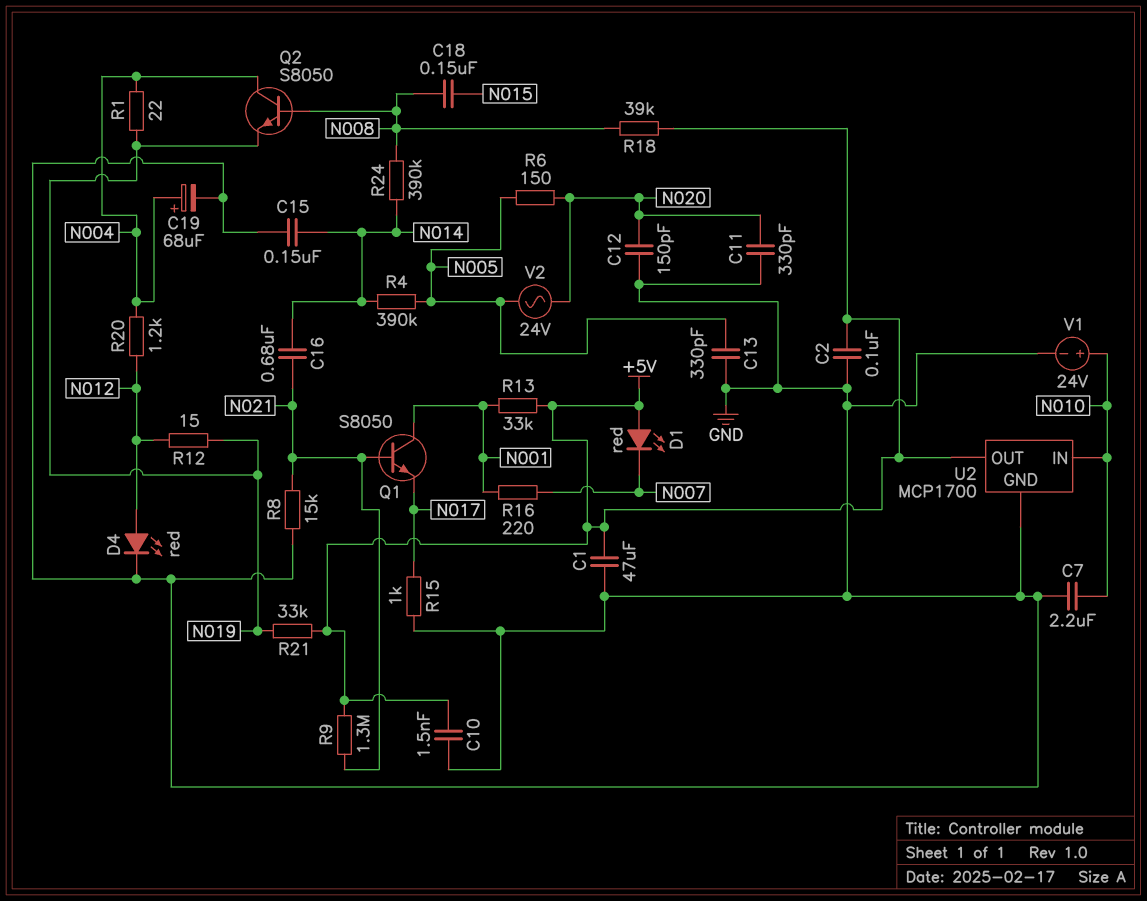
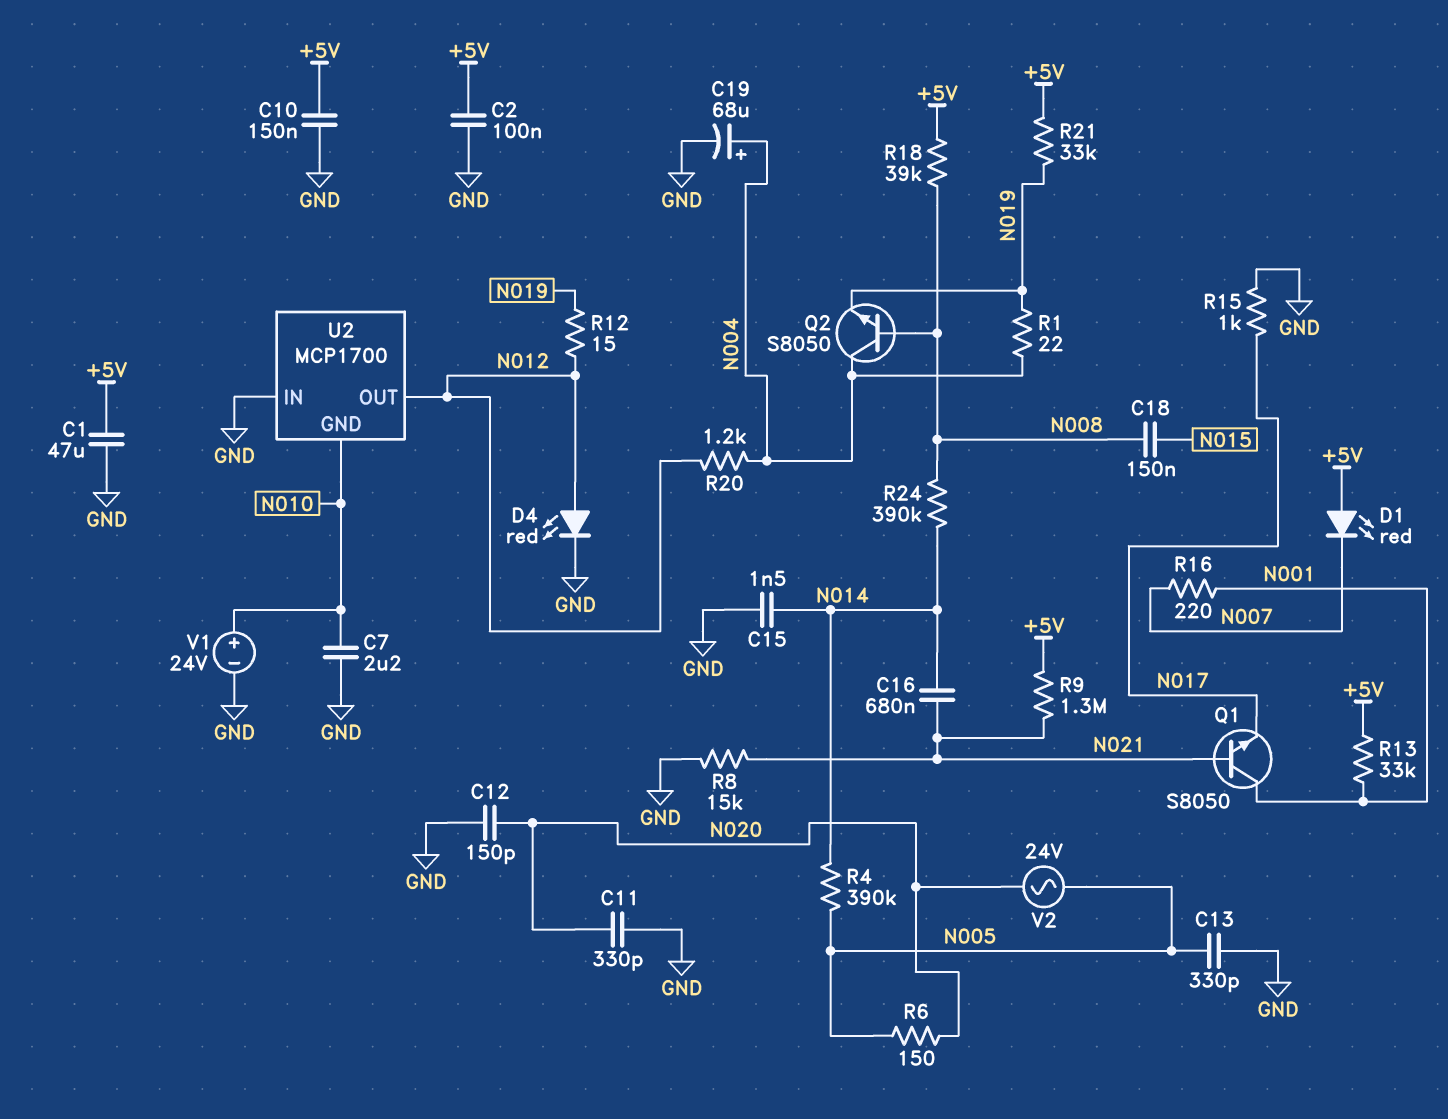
C10: 1.5nF (+5V, GND) -> 150nF (+5V, GND)
C15: 150nF (GND, N014) -> 1.5nF (GND, N014)
U2 pin GND: GND -> N010
U2 pin IN: N010 -> GND
U2 pin OUT: +5V -> N012

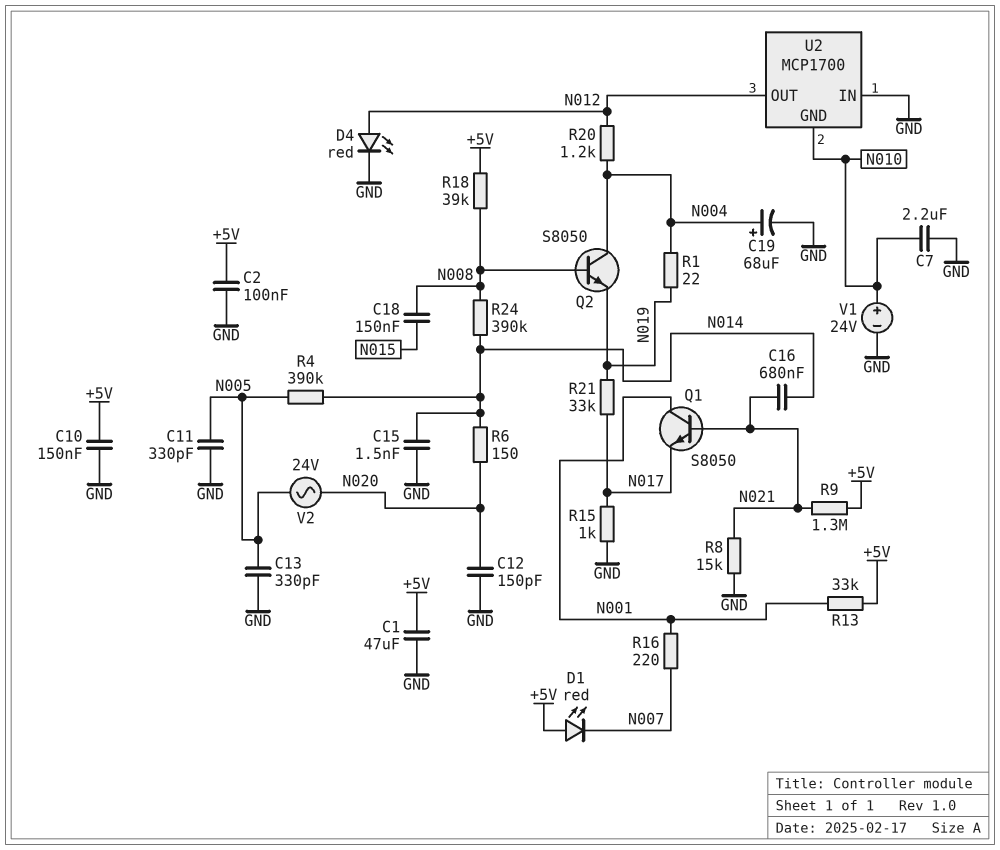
C11: 330pF (GND, N020) -> 330pF (GND, N005)
R6: 150 (N005, N020) -> 150 (N014, N020)
R12: 15 (N012, N019) -> none
R21: 33k (+5V, N019) -> 33k (N017, N019)

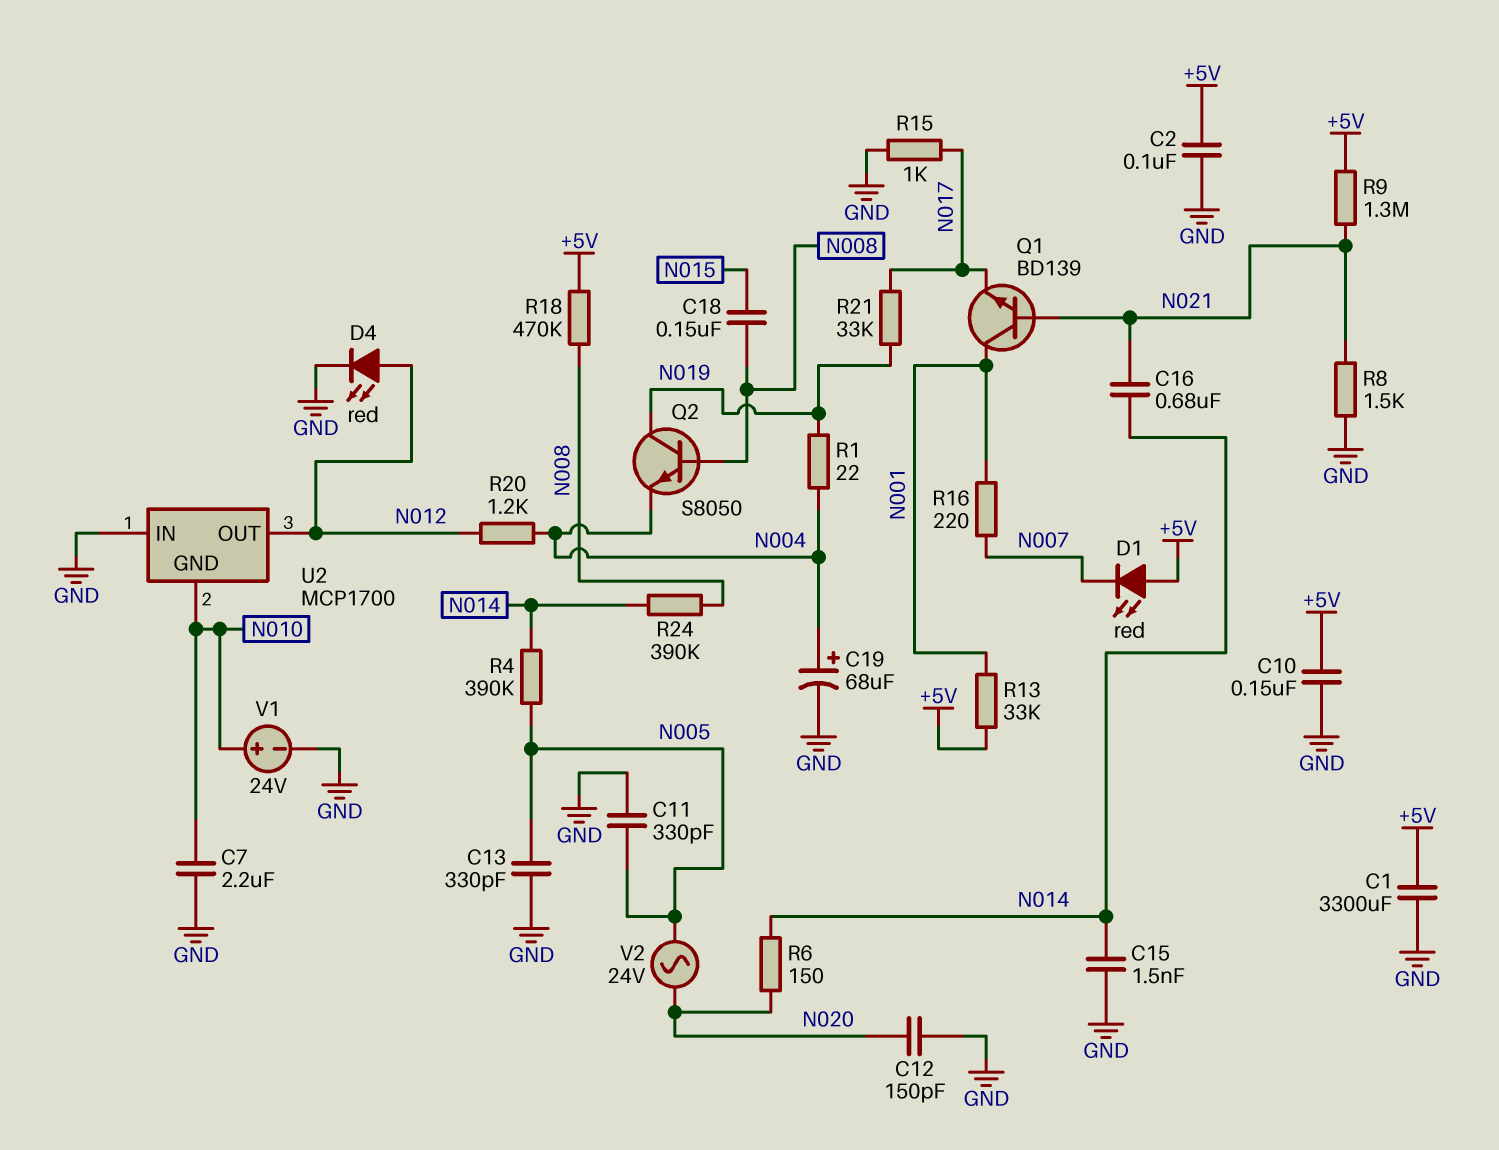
C1: 47uF (+5V, GND) -> 3300uF (+5V, GND)
Q1: NPN S8050 (B N021, C N001, E N017) -> NPN BD139 (B N021, C N001, E N017)
Q2: NPN S8050 (B N008, C N004, E N019) -> NPN S8050 (B N008, C N019, E N004)
R8: 15k (GND, N021) -> 1.5k (GND, N021)
R18: 39k (+5V, N008) -> 470k (+5V, N008)

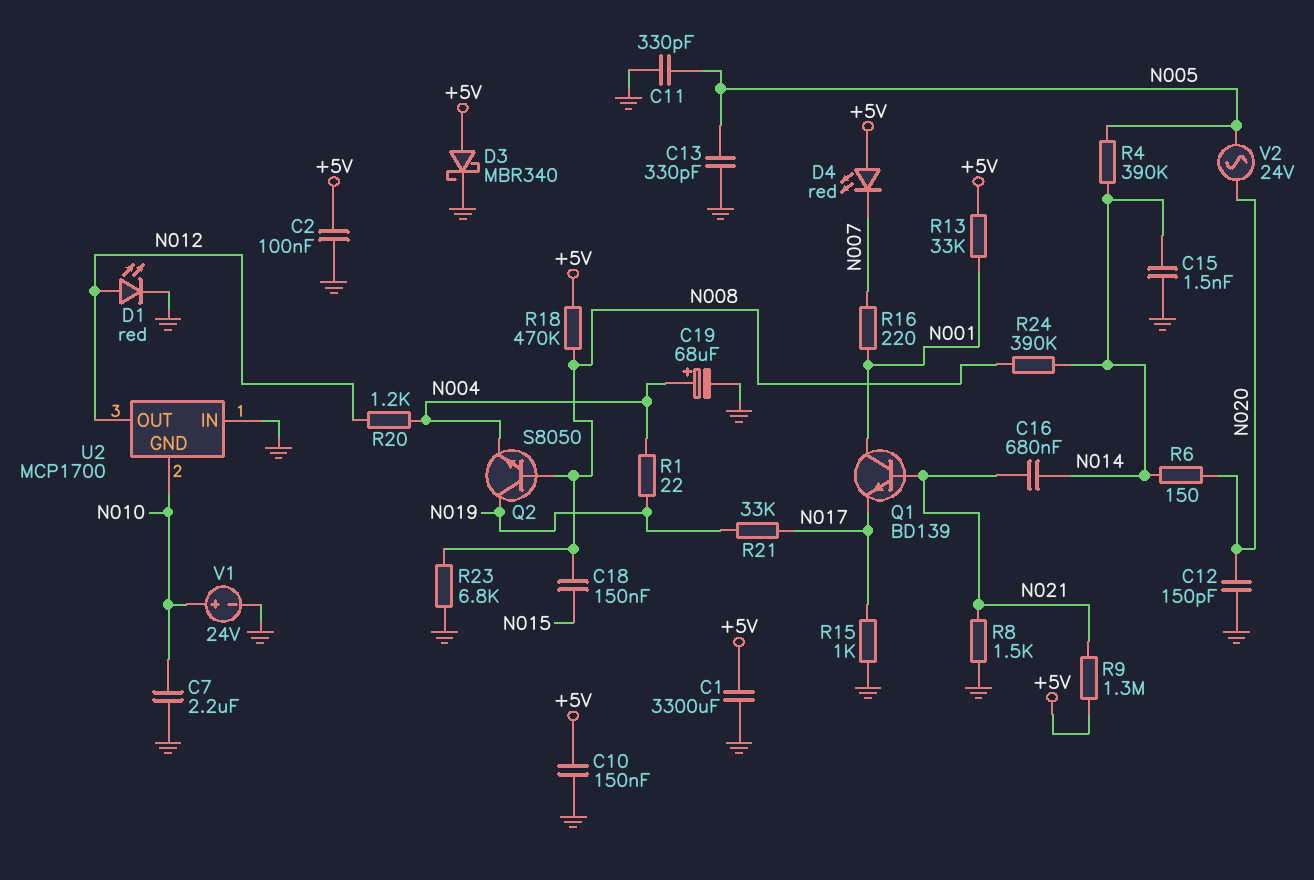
D1: LED red (A +5V, K N007) -> LED red (A N012, K GND)
D3: none -> schottky MBR340 (A +5V, K GND)
D4: LED red (A N012, K GND) -> LED red (A +5V, K N007)
R23: none -> 6.8k (GND, N008)

